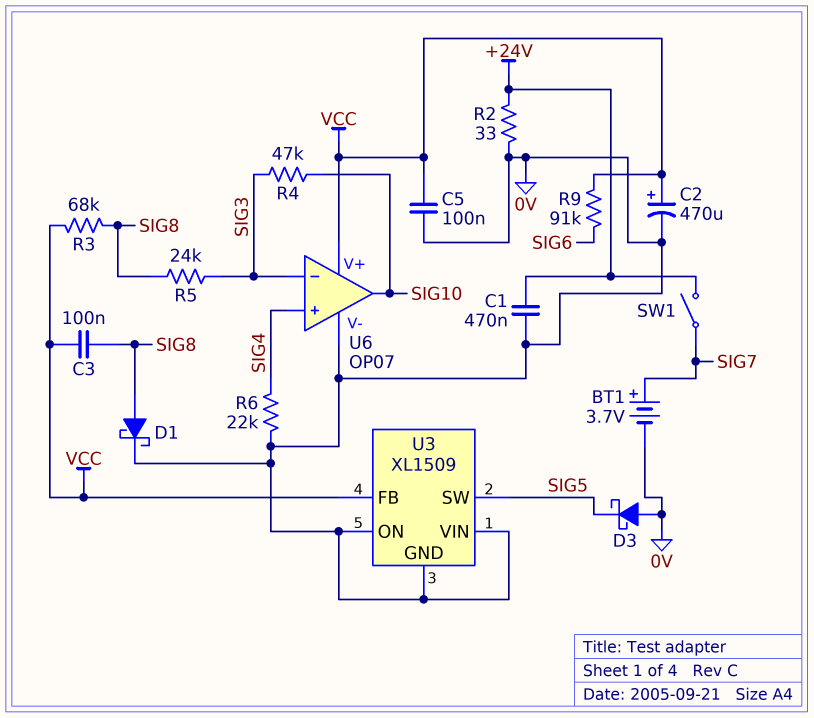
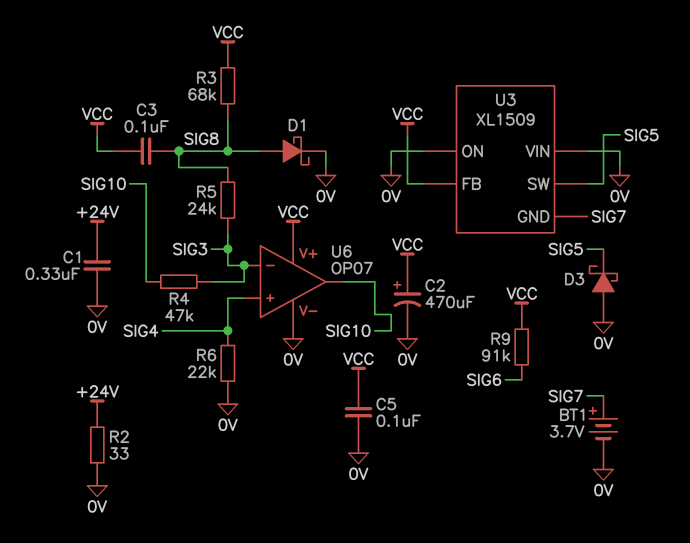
C1: 470nF (+24V, 0V) -> 330nF (+24V, 0V)
SW1: switch (+24V, SIG7) -> none
U3 pin GND: 0V -> SIG7

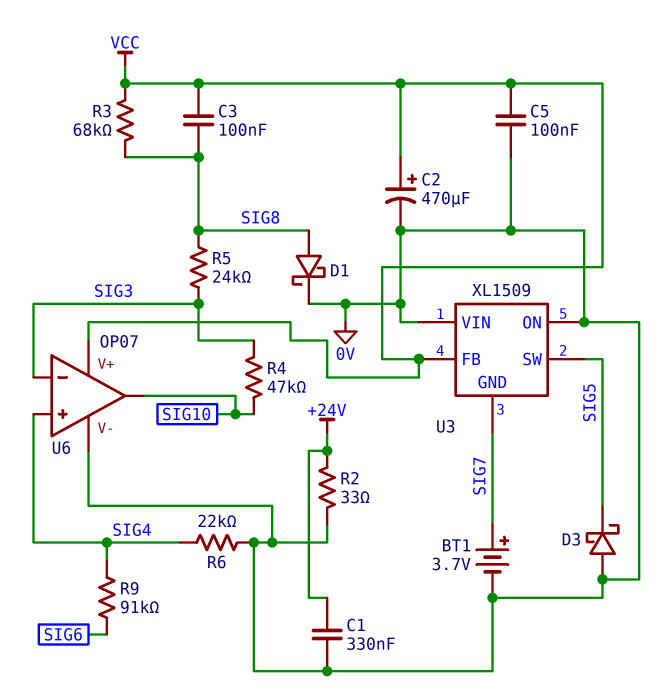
R9: 91k (SIG6, VCC) -> 91k (SIG4, SIG6)

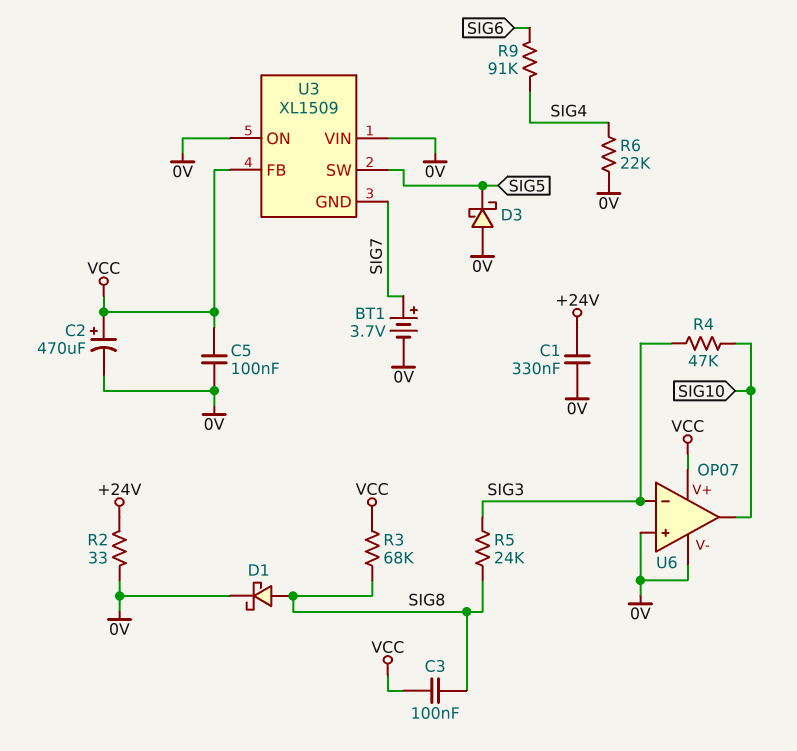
U6 pin in+: SIG4 -> 0V

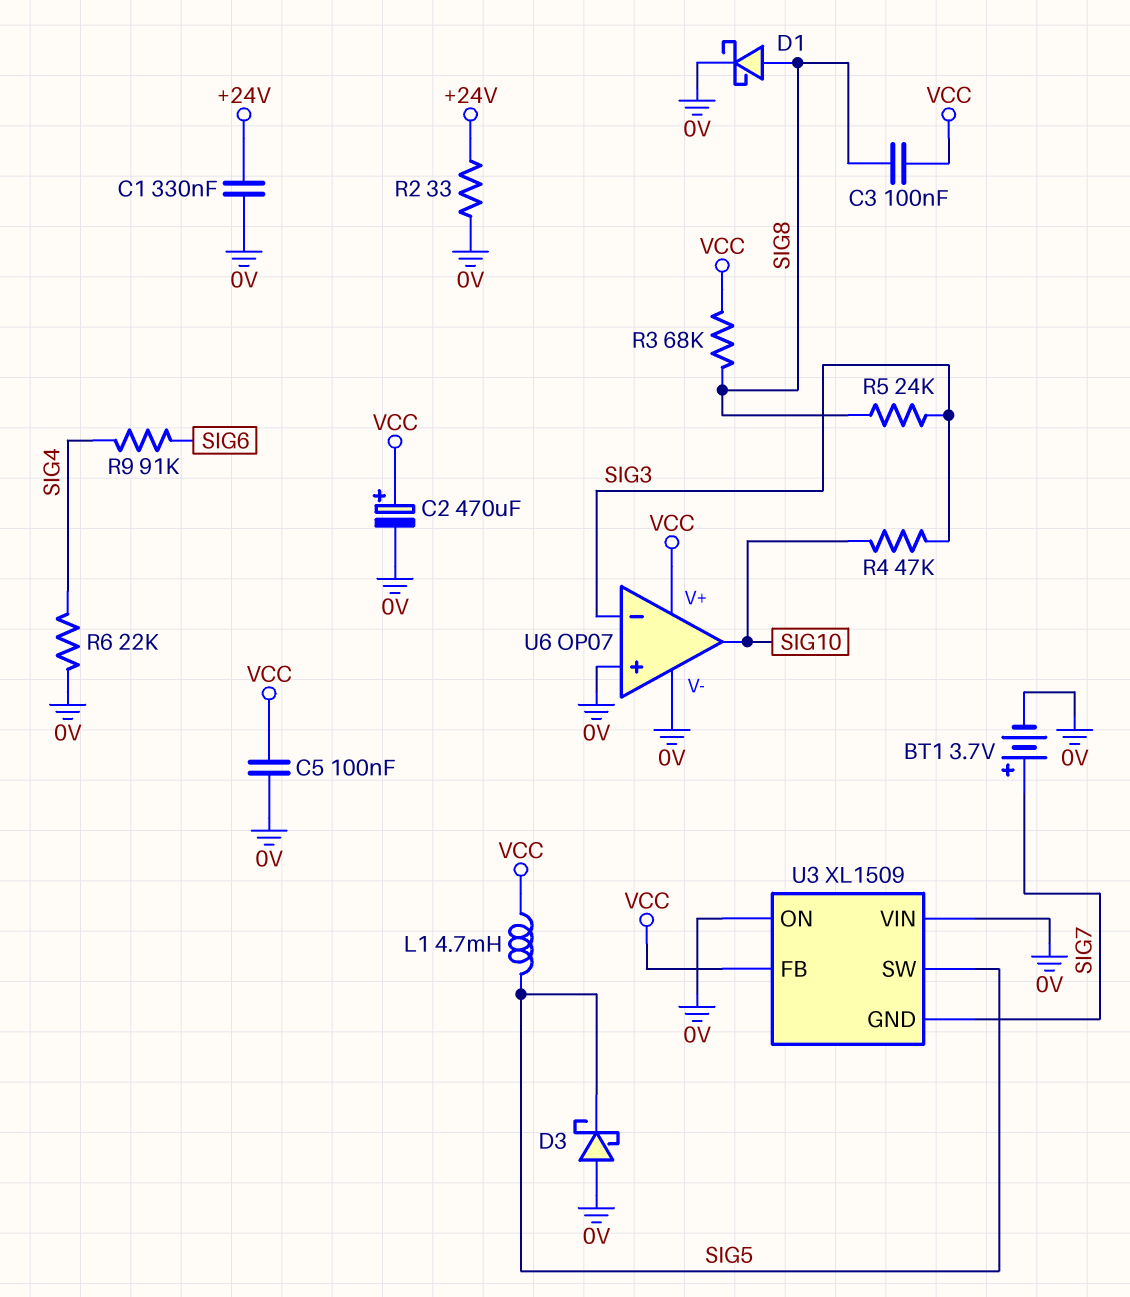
L1: none -> 4.7mH (SIG5, VCC)

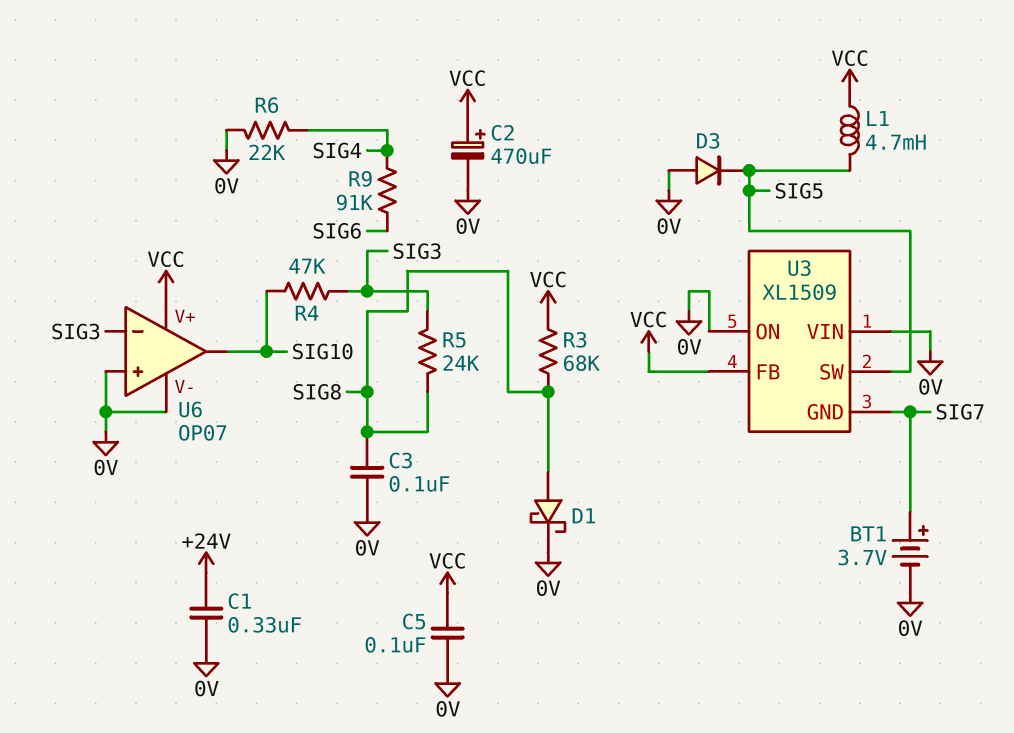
C3: 100nF (SIG8, VCC) -> 100nF (0V, SIG8)
D3: schottky (A 0V, K SIG5) -> diode (A 0V, K SIG5)
R2: 33 (+24V, 0V) -> none

